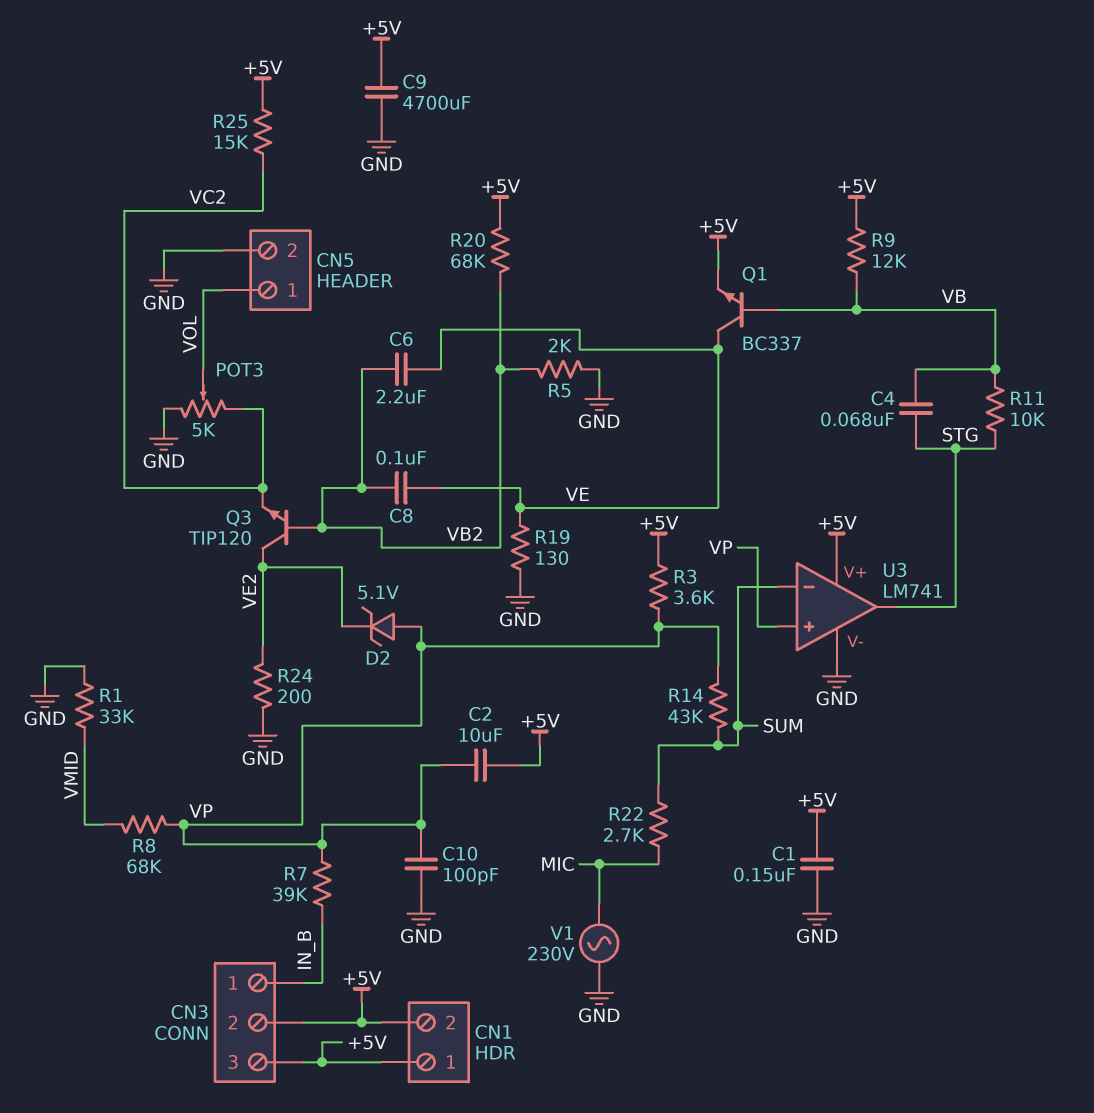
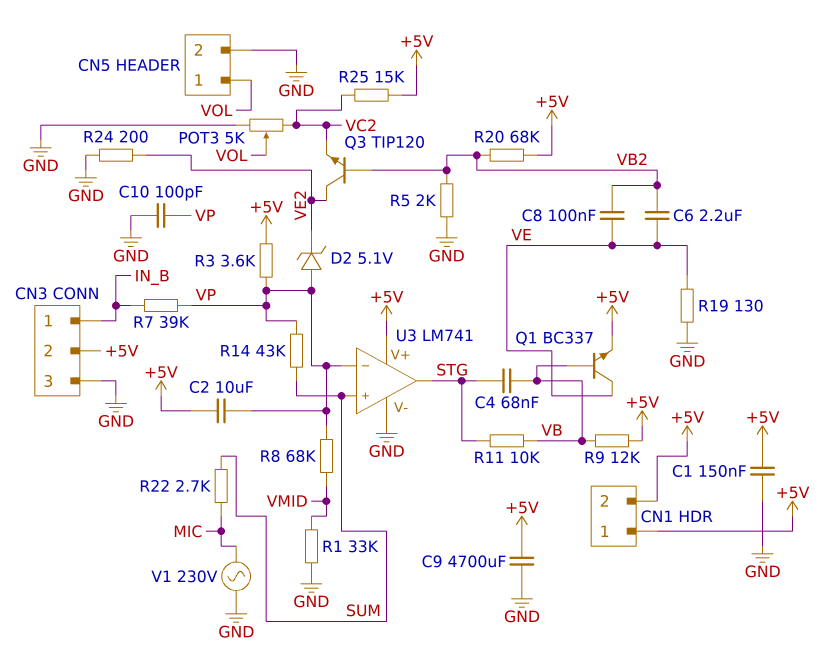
CN3 pin 3: +5V -> GND
U3 pin in+: VP -> SUM
U3 pin in-: SUM -> VP

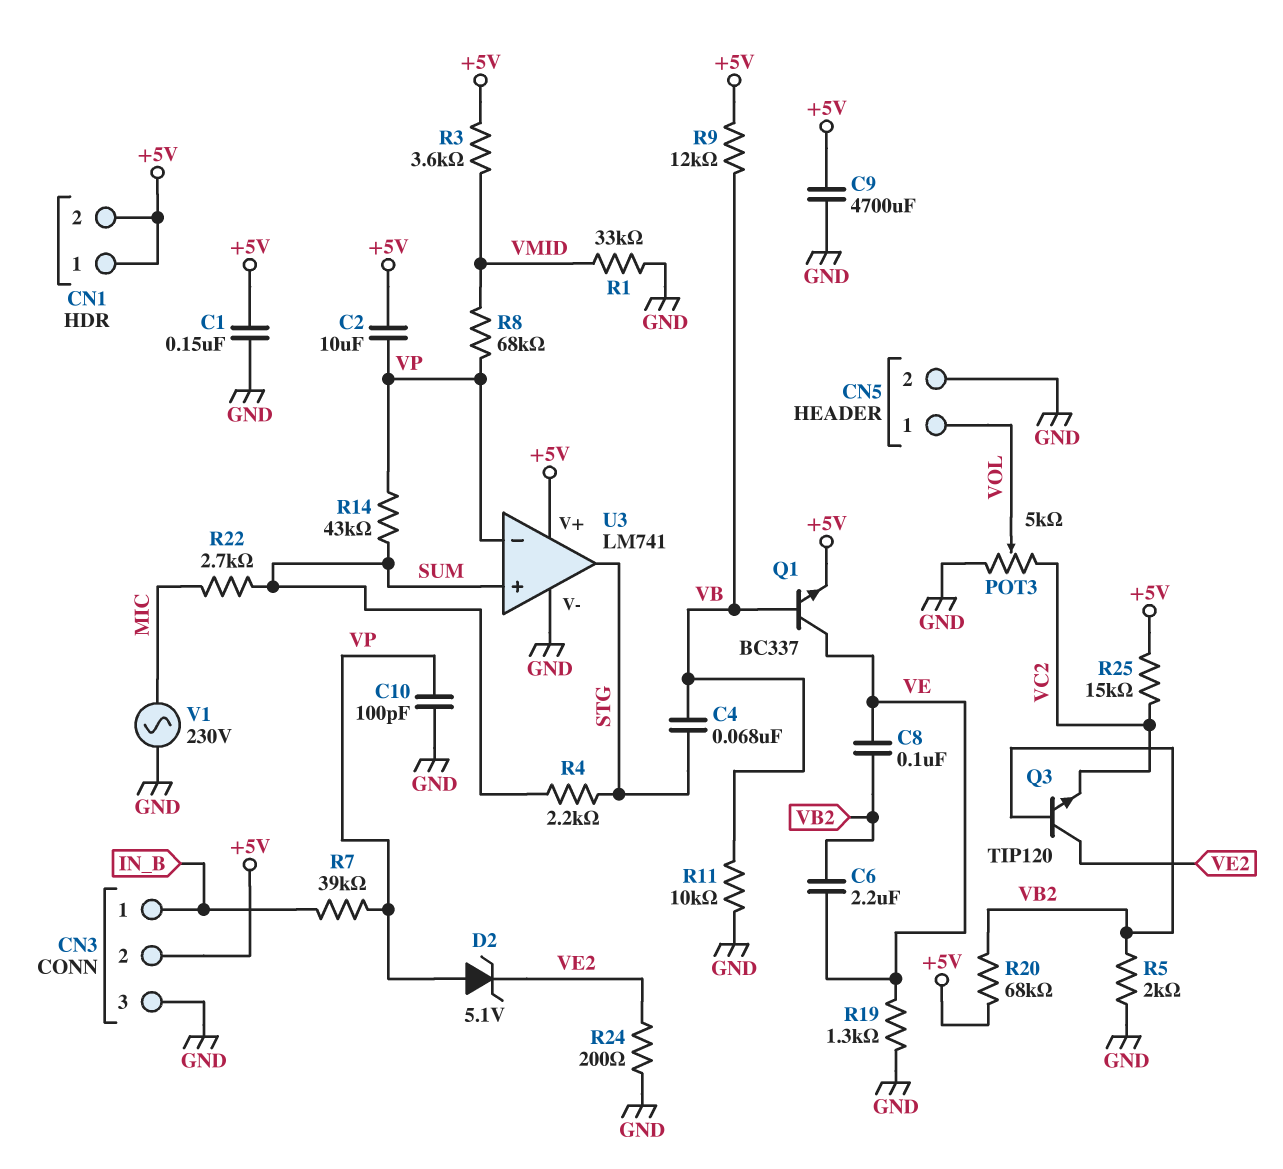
R3: 3.6k (+5V, VP) -> 3.6k (+5V, VMID)
R4: none -> 2.2k (STG, SUM)
R11: 10k (STG, VB) -> 10k (GND, VB)
R19: 130 (GND, VE) -> 1.3k (GND, VE)

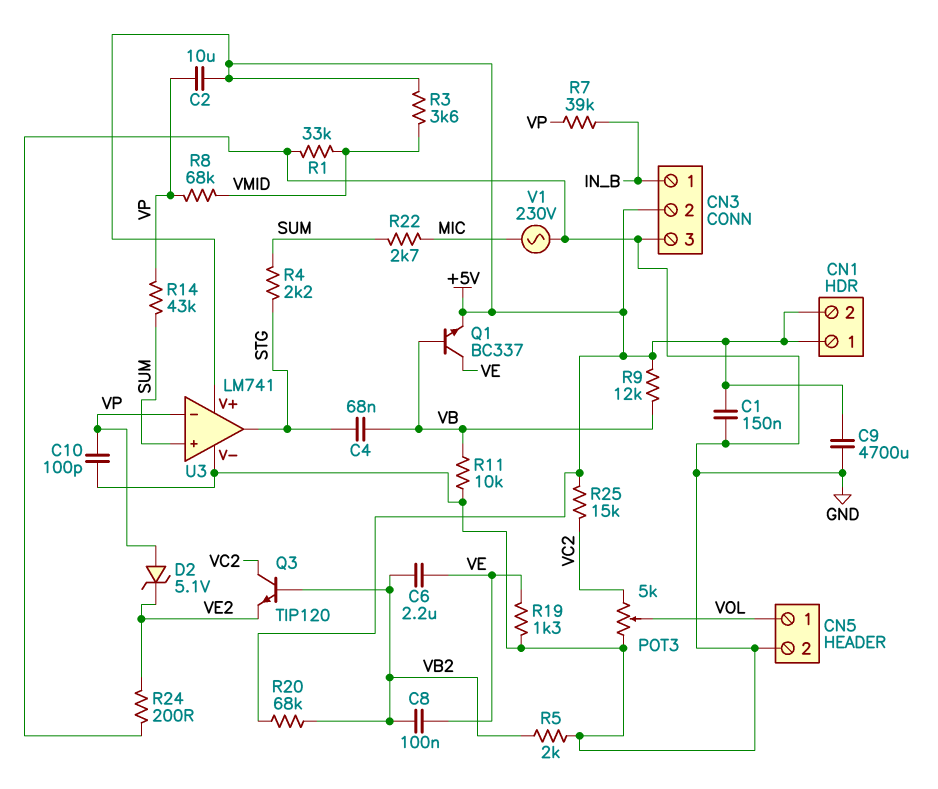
Q3: NPN TIP120 (B VB2, C VE2, E VC2) -> NPN TIP120 (B VB2, C VC2, E VE2)

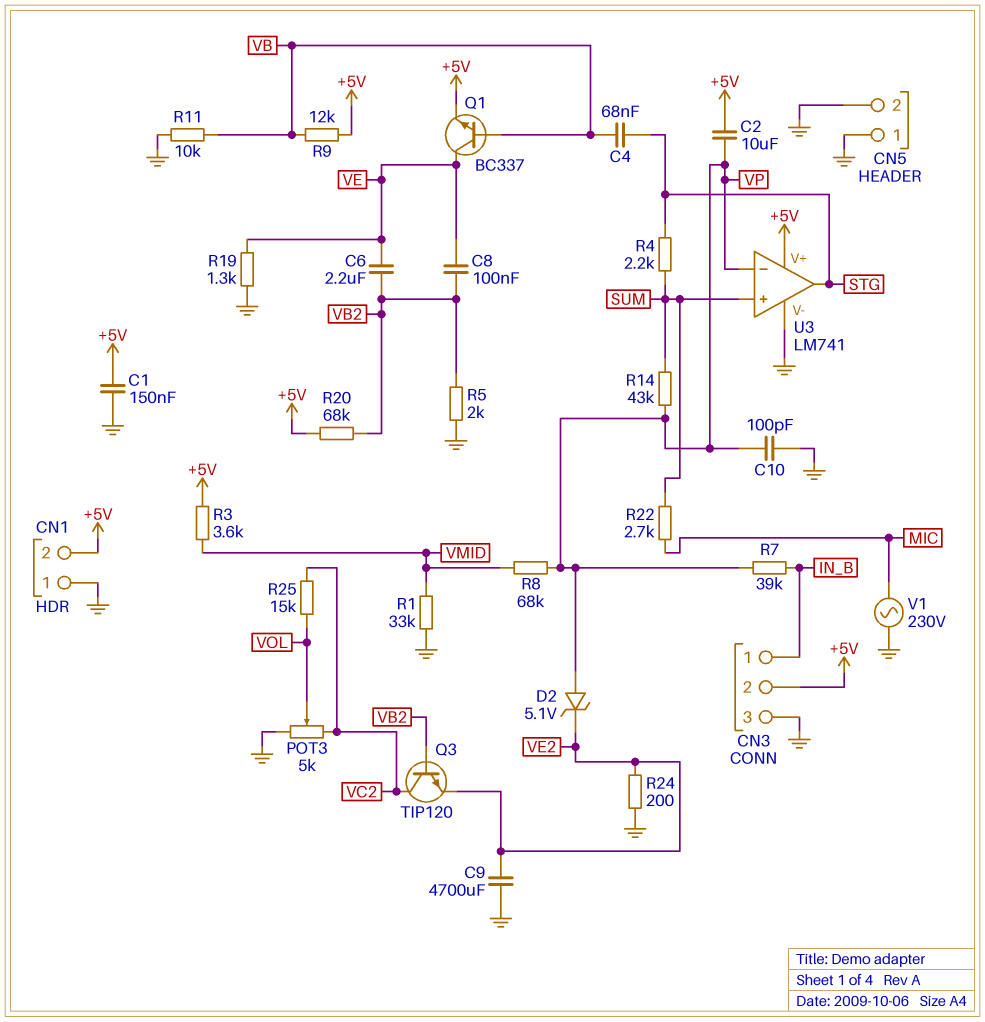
C9: 4700uF (+5V, GND) -> 4700uF (GND, VE2)
CN1 pin 1: +5V -> GND
CN5 pin 1: VOL -> GND
R25: 15k (+5V, VC2) -> 15k (VC2, VOL)

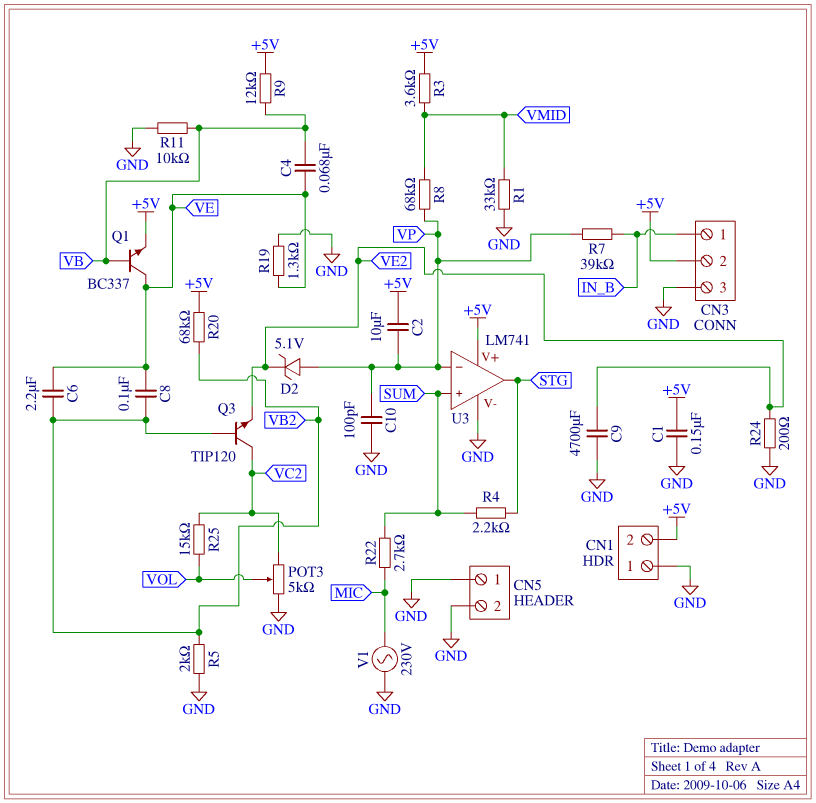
C4: 68nF (STG, VB) -> 68nF (VB, VE)
R14: 43k (SUM, VP) -> none

